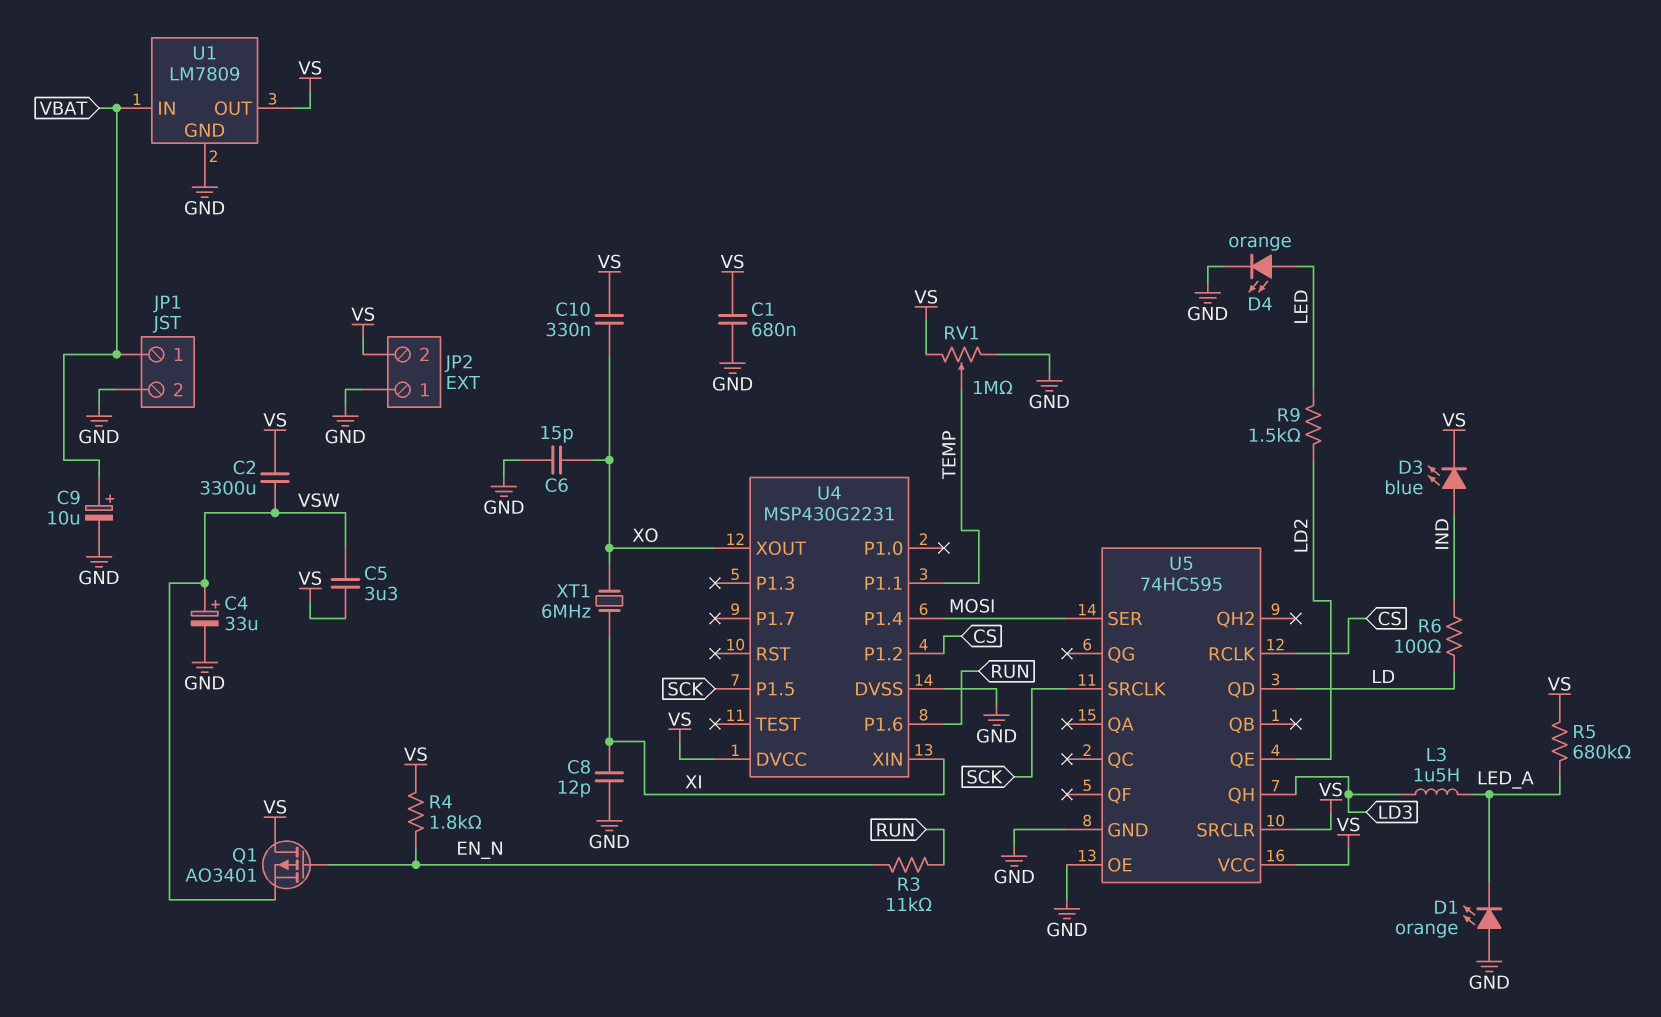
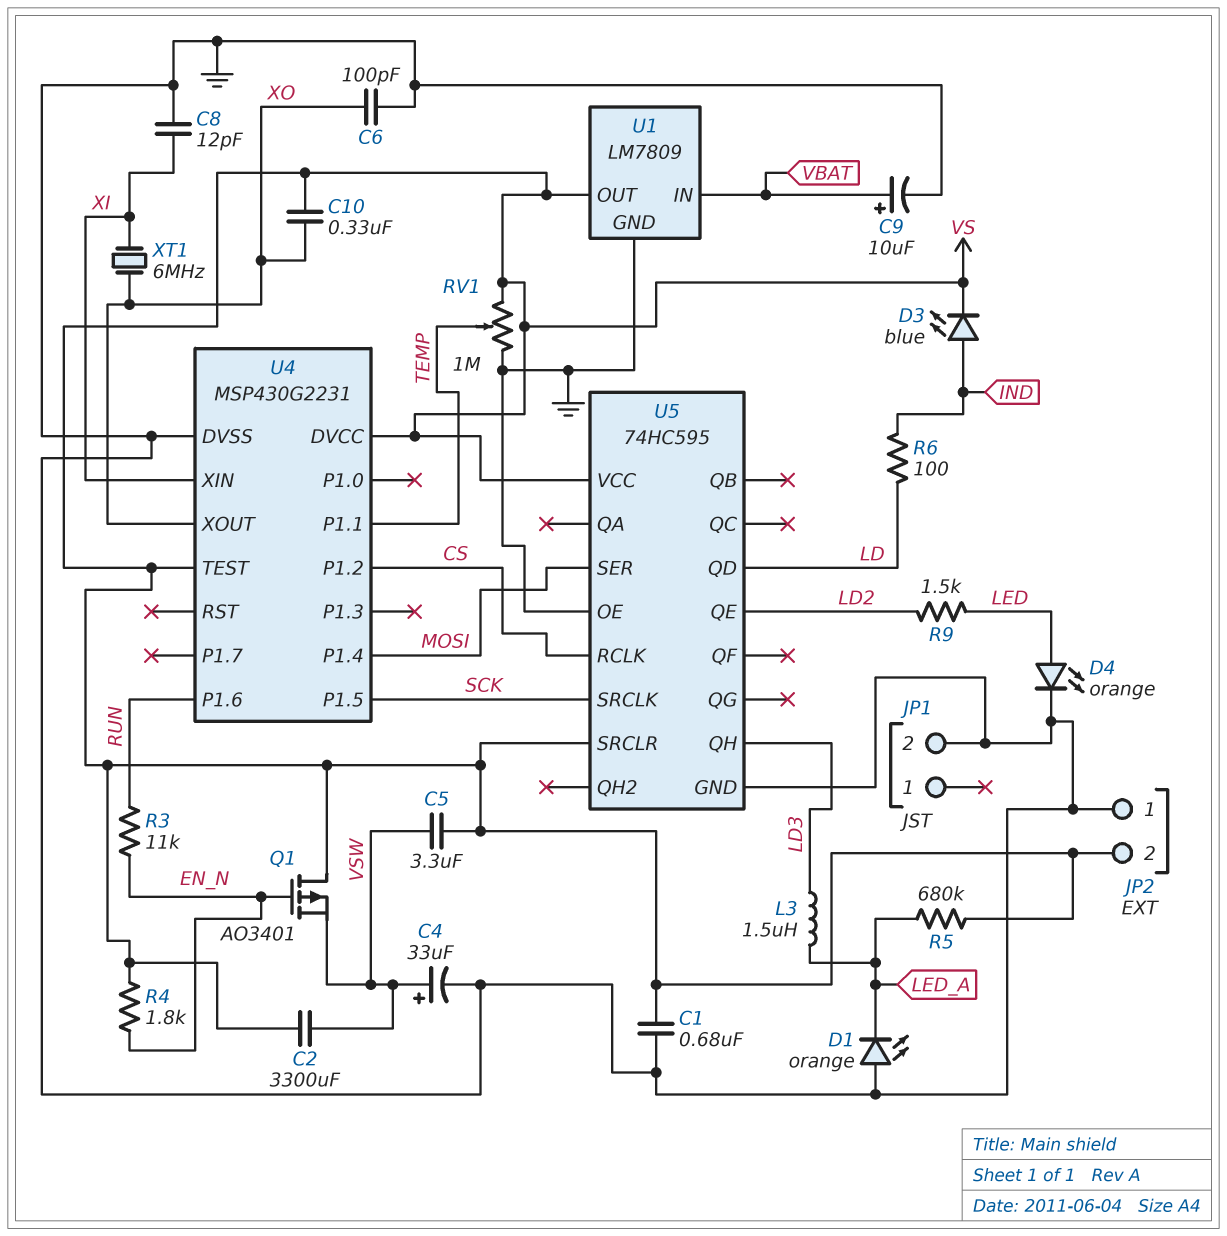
C6: 15pF (GND, XO) -> 100pF (GND, XO)
JP1 pin 1: VBAT -> none
U4 pin TEST: none -> VS

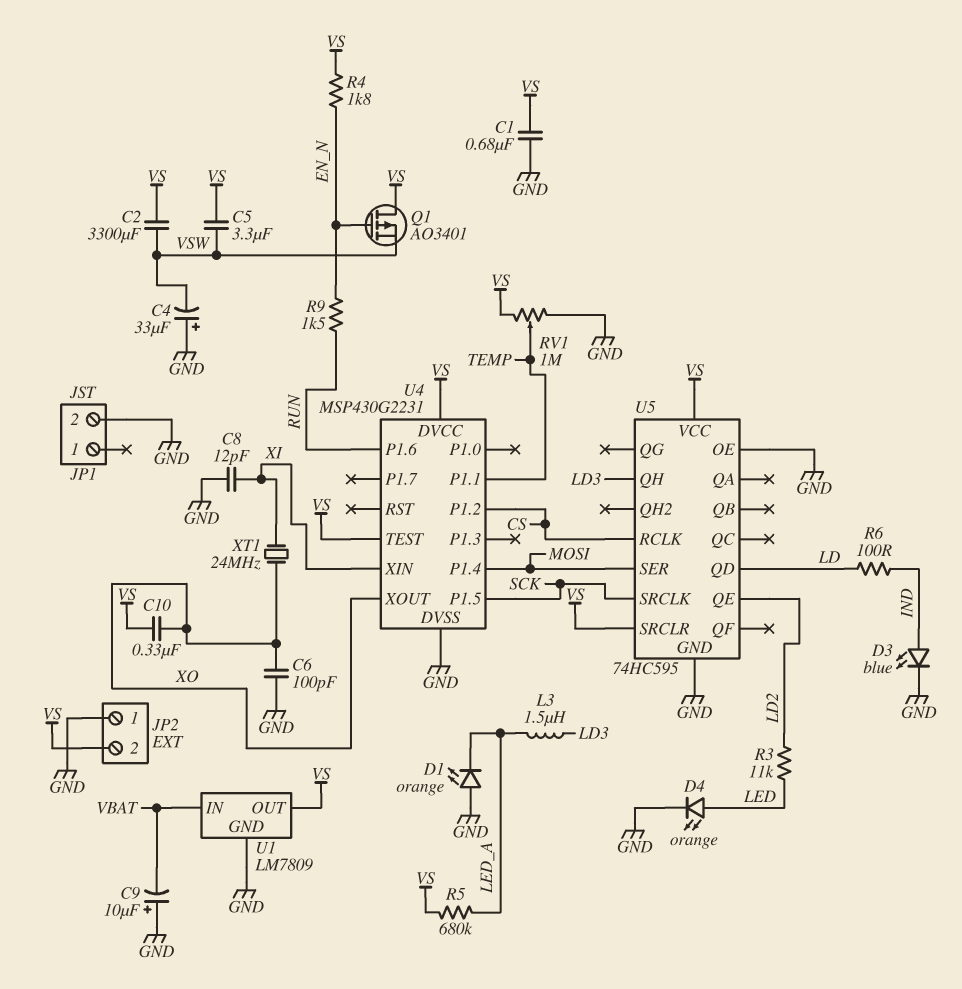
C4: 33uF (plus VSW, minus GND) -> 33uF (plus GND, minus VSW)
C9: 10uF (plus VBAT, minus GND) -> 10uF (plus GND, minus VBAT)
D3: LED blue (A IND, K VS) -> LED blue (A IND, K GND)
R3: 11k (EN_N, RUN) -> 11k (LD2, LED)
R9: 1.5k (LD2, LED) -> 1.5k (EN_N, RUN)
XT1: 6MHz (XI, XO) -> 24MHz (XI, XO)

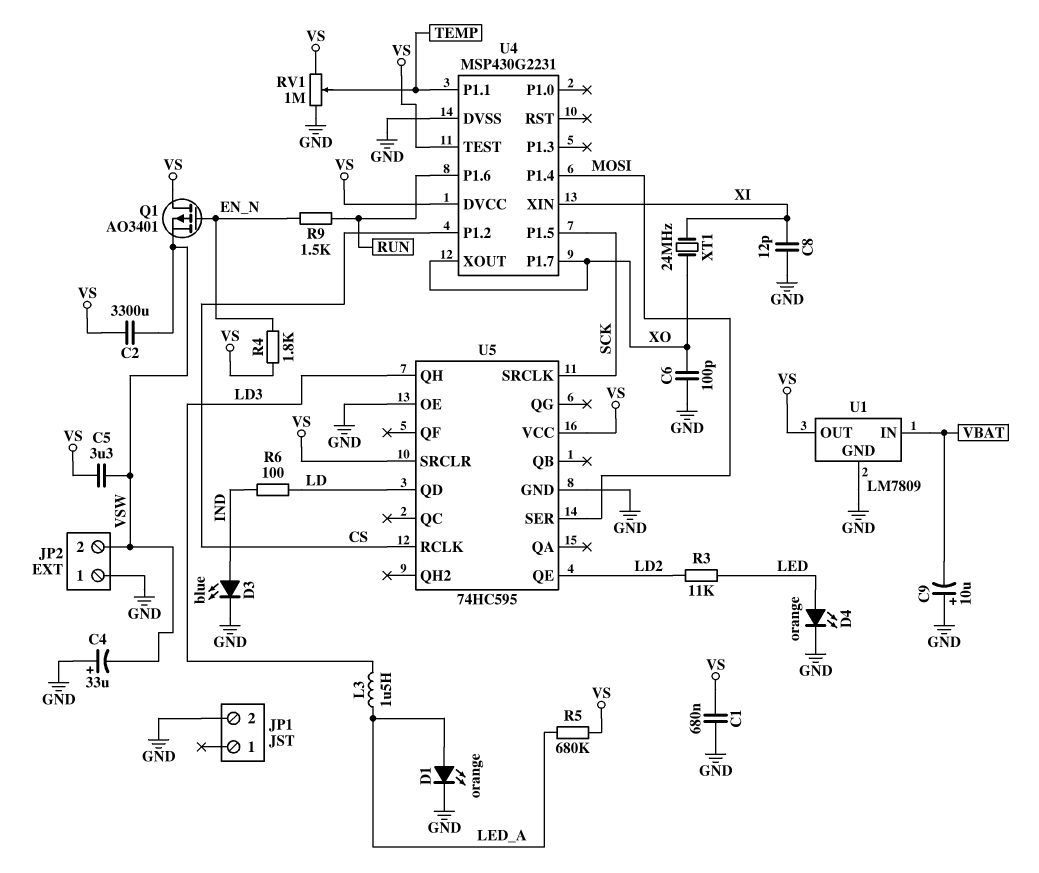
C10: 330nF (VS, XO) -> none
D1: LED orange (A GND, K LED_A) -> LED orange (A LED_A, K GND)
JP2 pin 2: VS -> VSW
U4 pin P1.7: none -> XO

